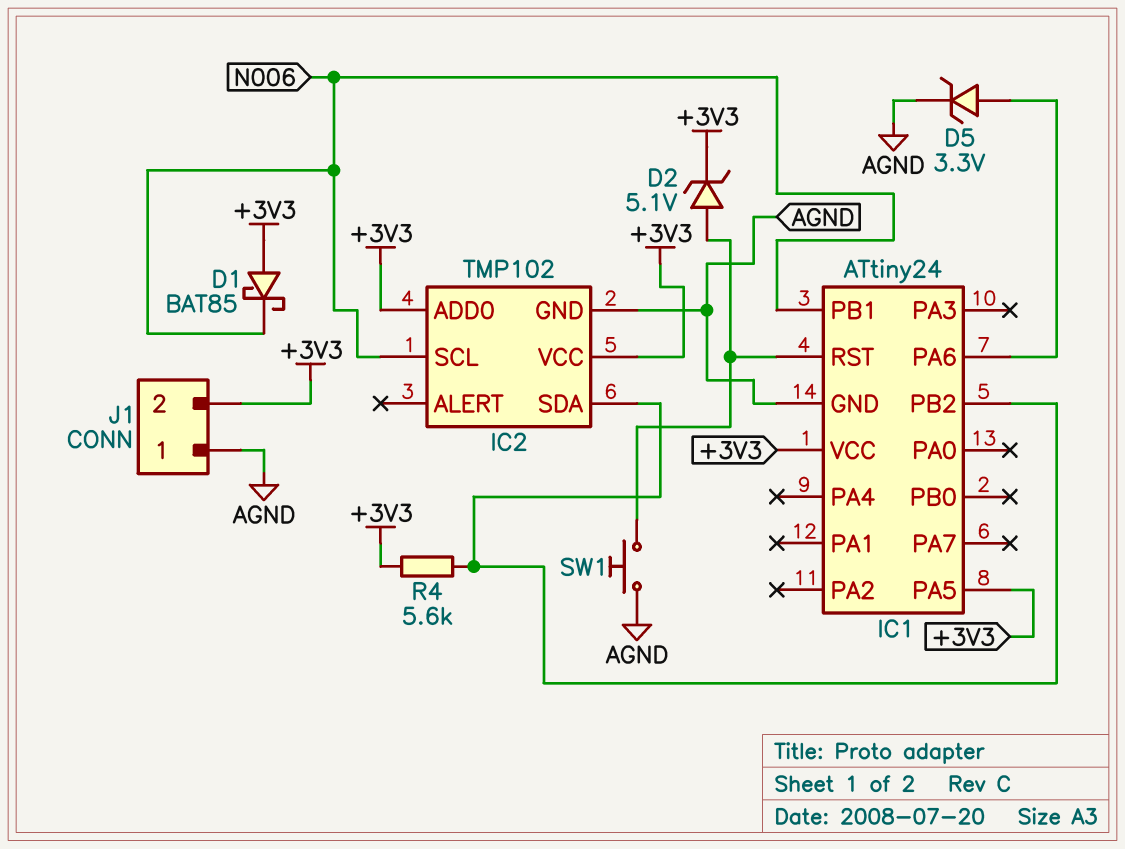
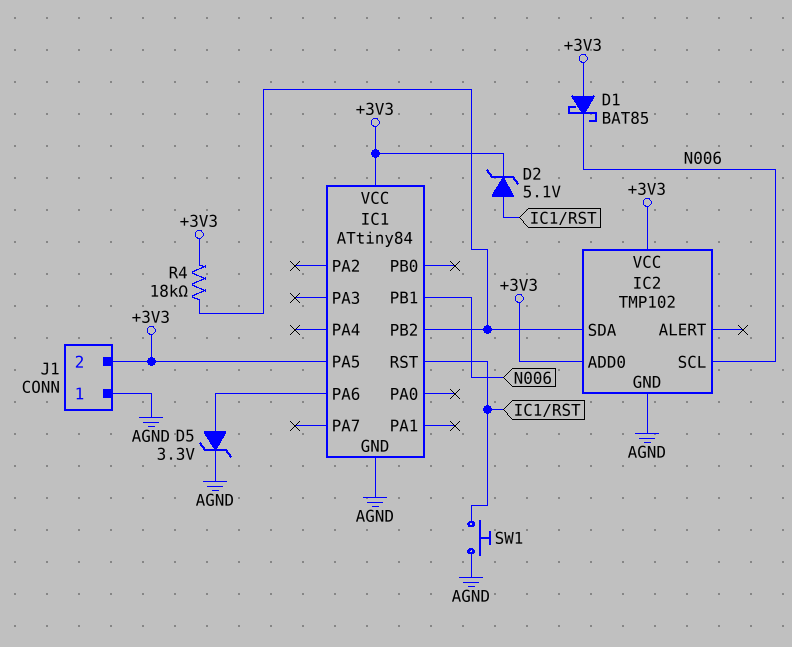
IC1: ATtiny24 -> ATtiny84
R4: 5.6k (+3V3, IC1/PB2) -> 18k (+3V3, IC1/PB2)

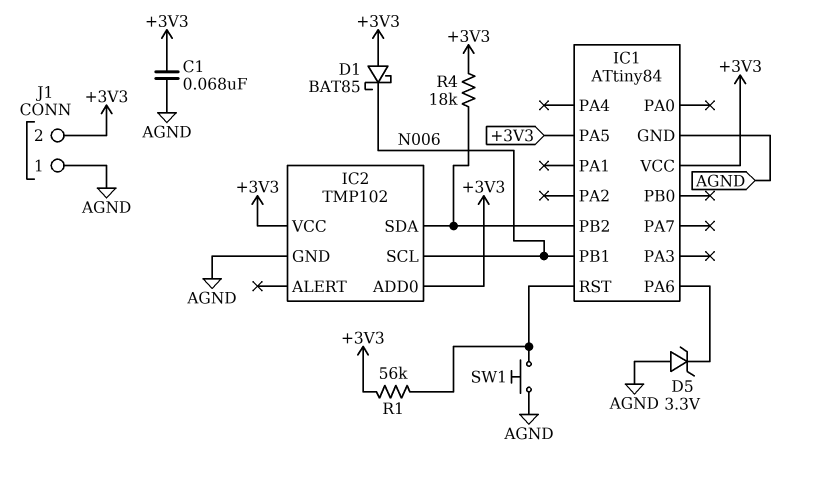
C1: none -> 68nF (+3V3, AGND)
D2: zener 5.1V (A IC1/RST, K +3V3) -> none
D5: zener 3.3V (A IC1/PA6, K AGND) -> zener 3.3V (A AGND, K IC1/PA6)
R1: none -> 56k (+3V3, IC1/RST)

